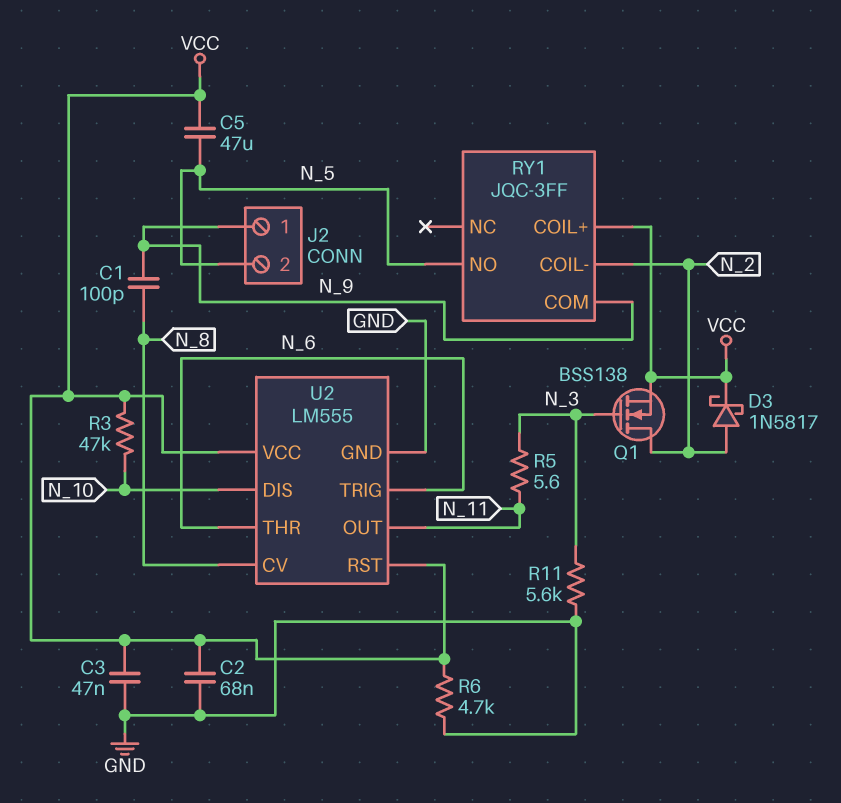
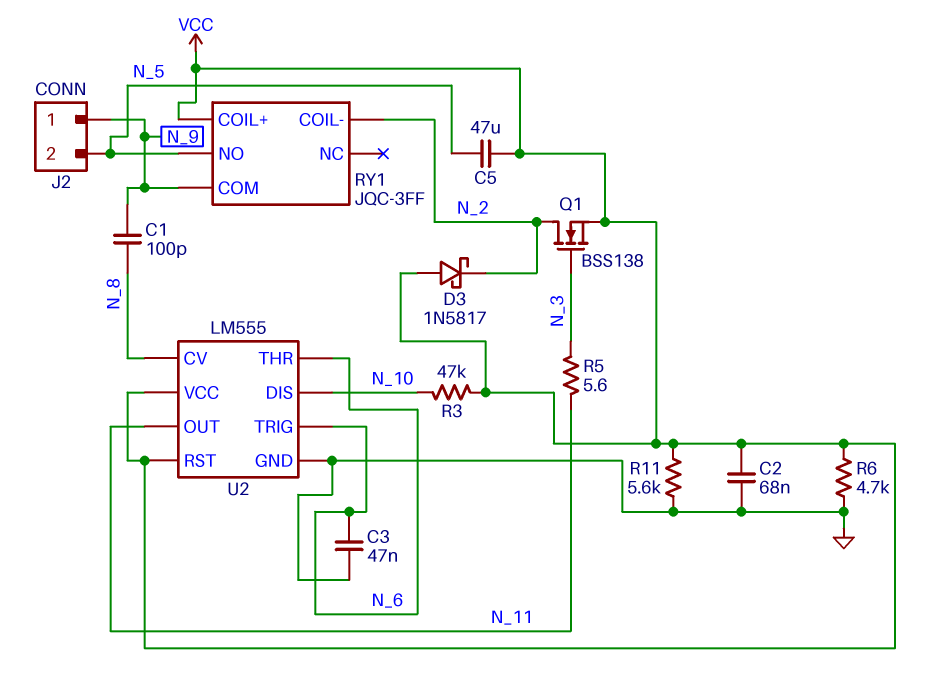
C3: 47nF (GND, VCC) -> 47nF (GND, N_6)
D3: schottky 1N5817 (A N_2, K VCC) -> schottky 1N5817 (A VCC, K N_2)
R11: 5.6k (GND, N_3) -> 5.6k (GND, VCC)

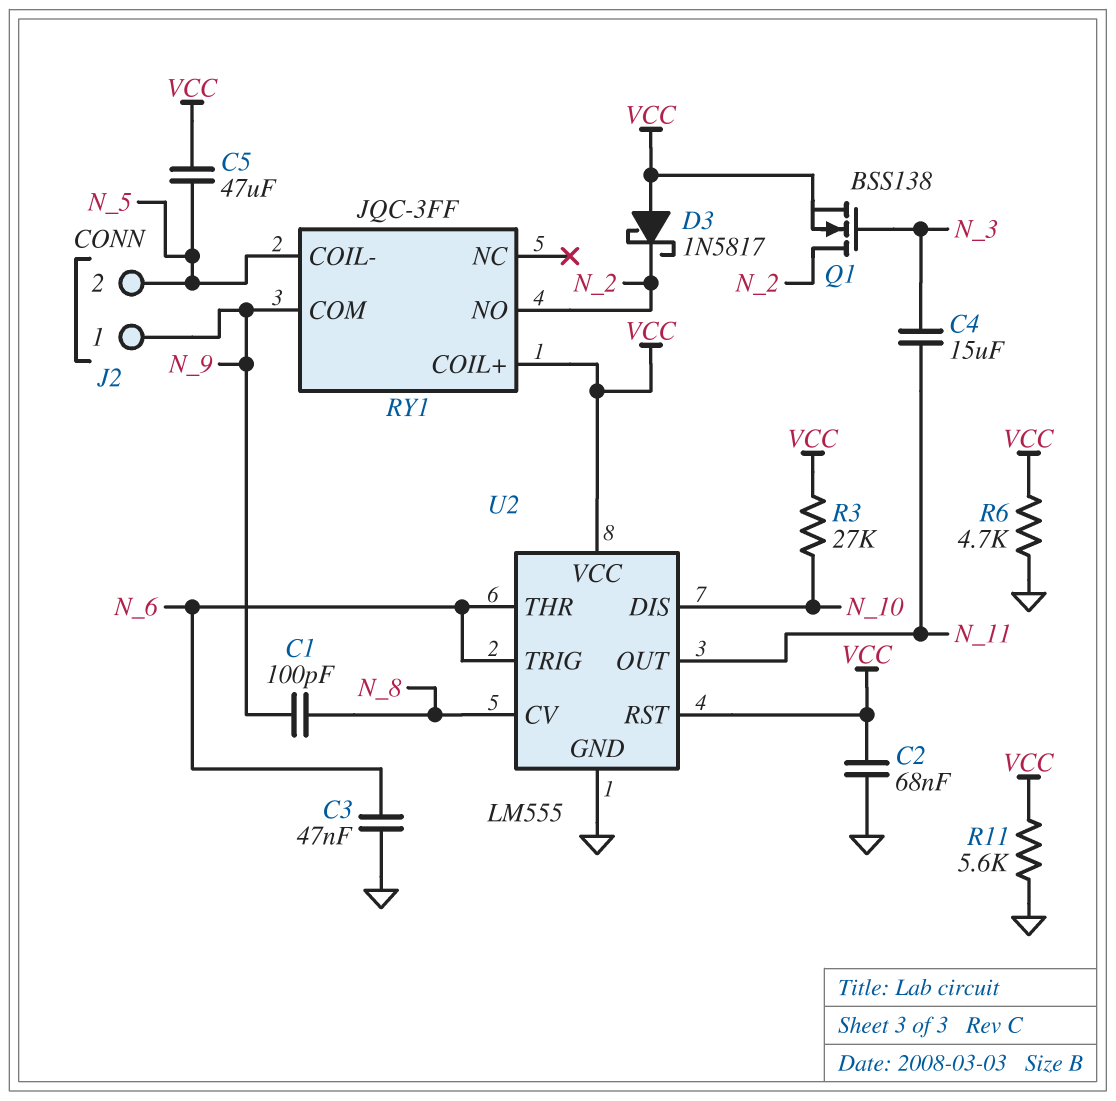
C4: none -> 15uF (N_3, N_11)
R3: 47k (N_10, VCC) -> 27k (N_10, VCC)
R5: 5.6 (N_3, N_11) -> none
RY1 pin COIL-: N_2 -> N_5
RY1 pin NO: N_5 -> N_2

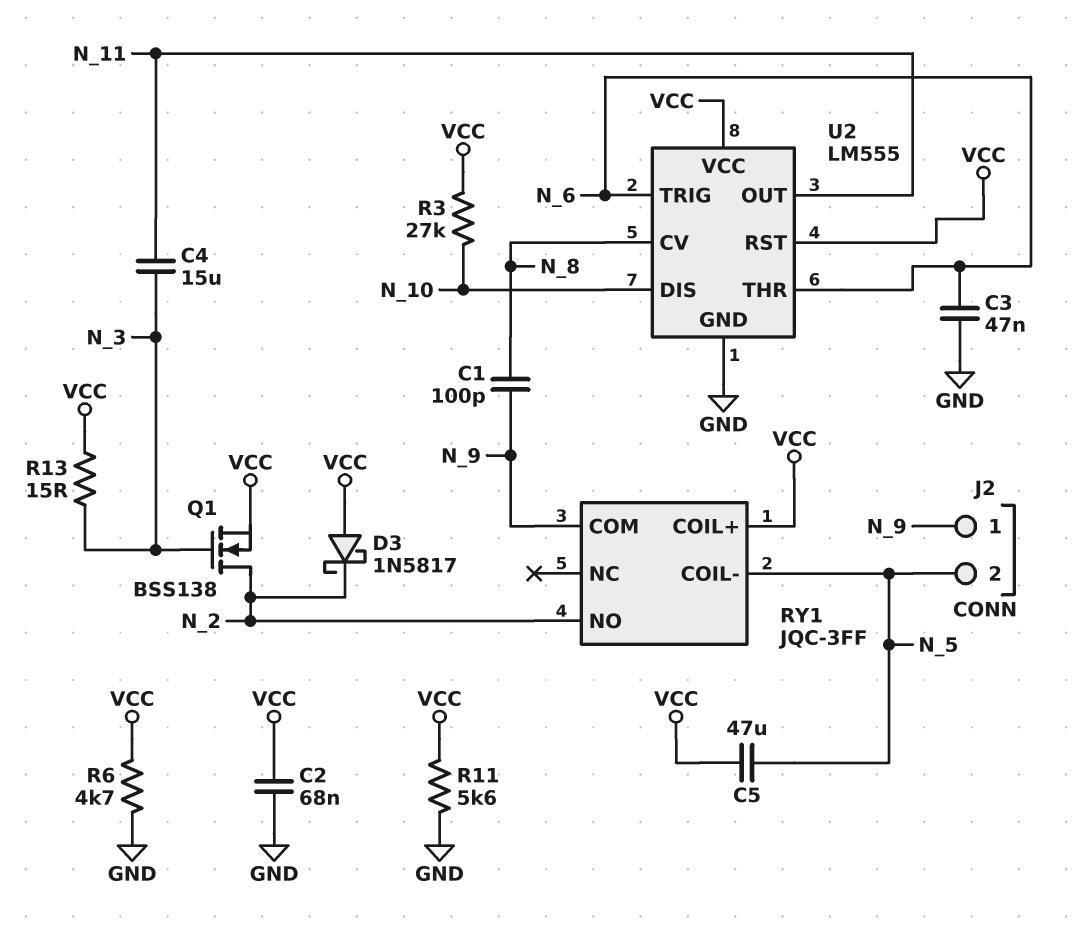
R13: none -> 15 (N_3, VCC)

